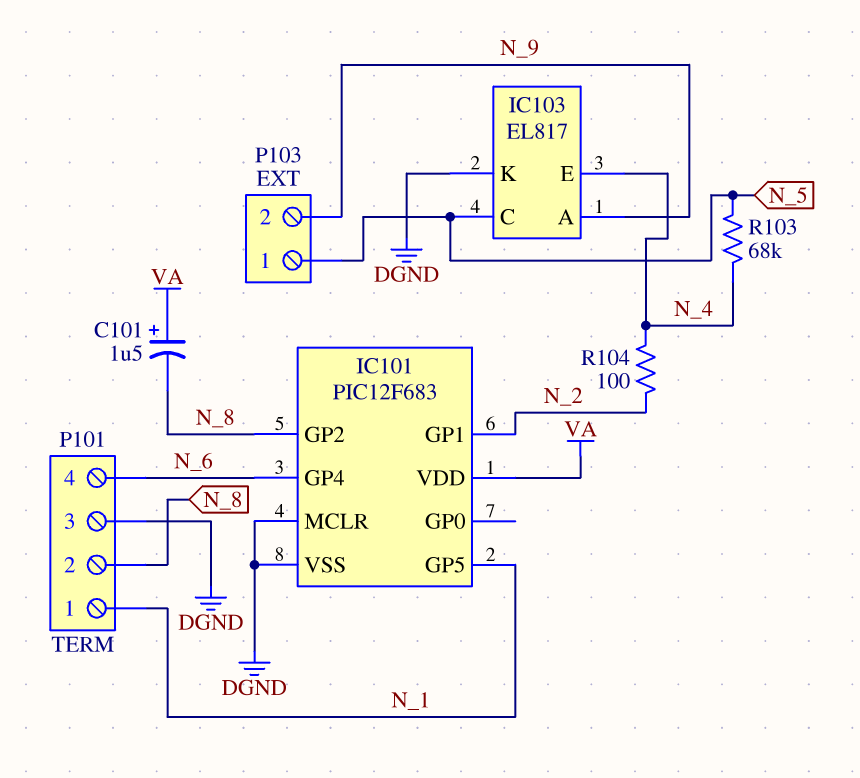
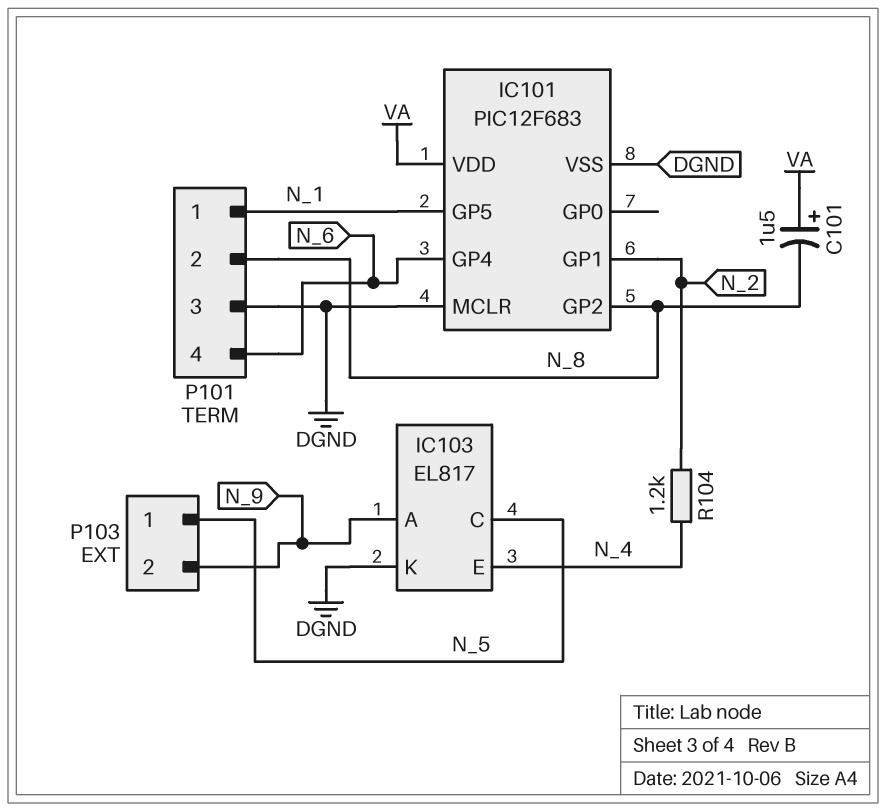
R103: 68k (N_4, N_5) -> none
R104: 100 (N_2, N_4) -> 1.2k (N_2, N_4)

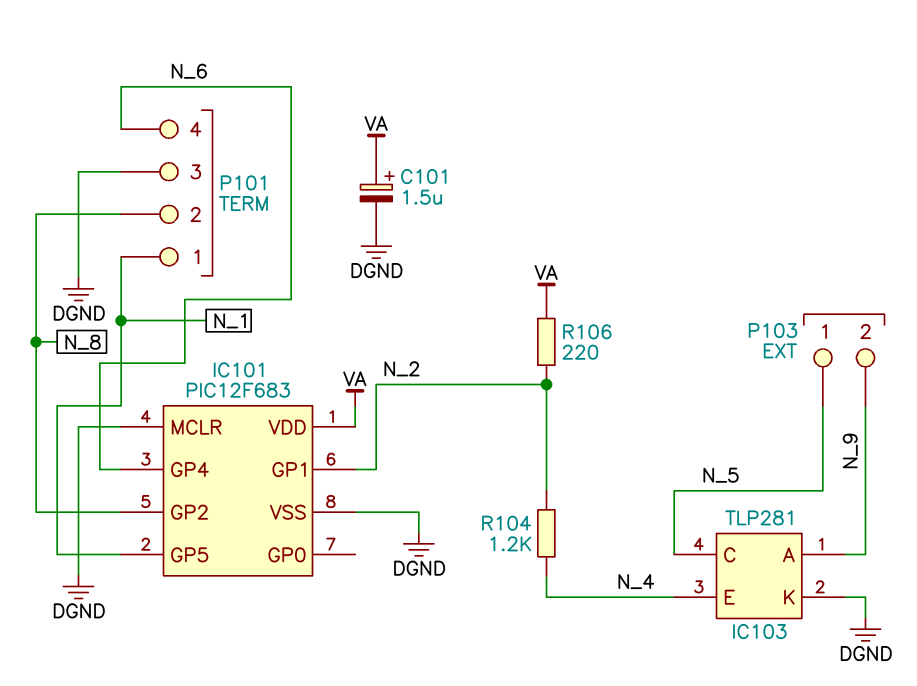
C101: 1.5uF (plus VA, minus N_8) -> 1.5uF (plus VA, minus DGND)
IC103: EL817 -> TLP281
R106: none -> 220 (N_2, VA)

